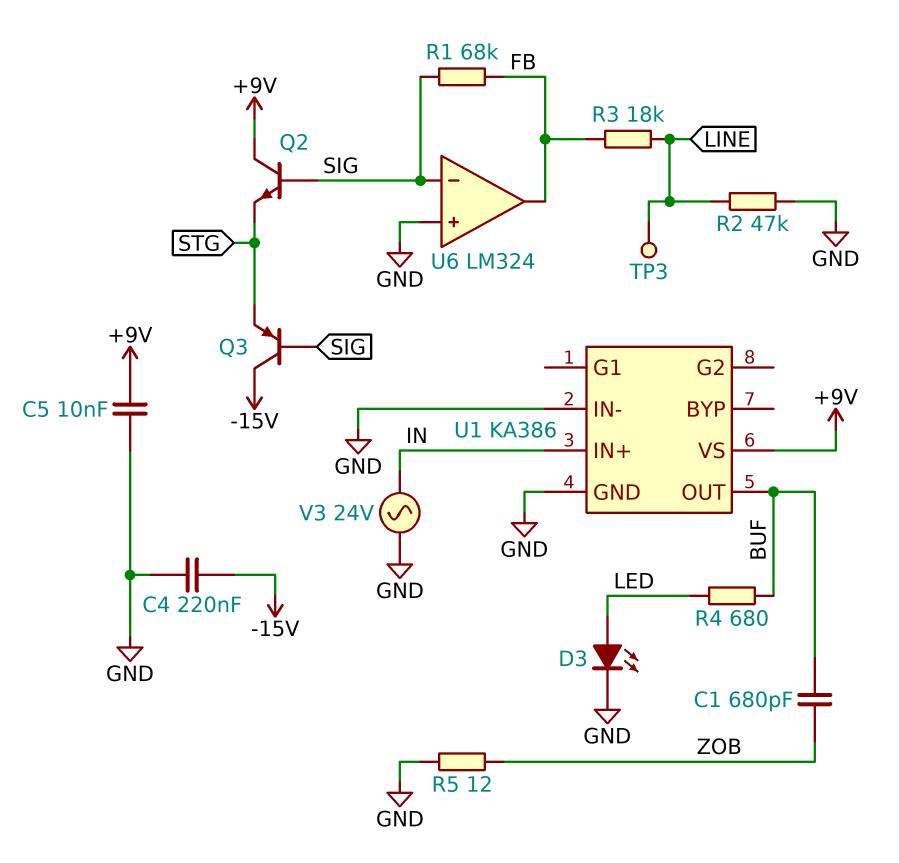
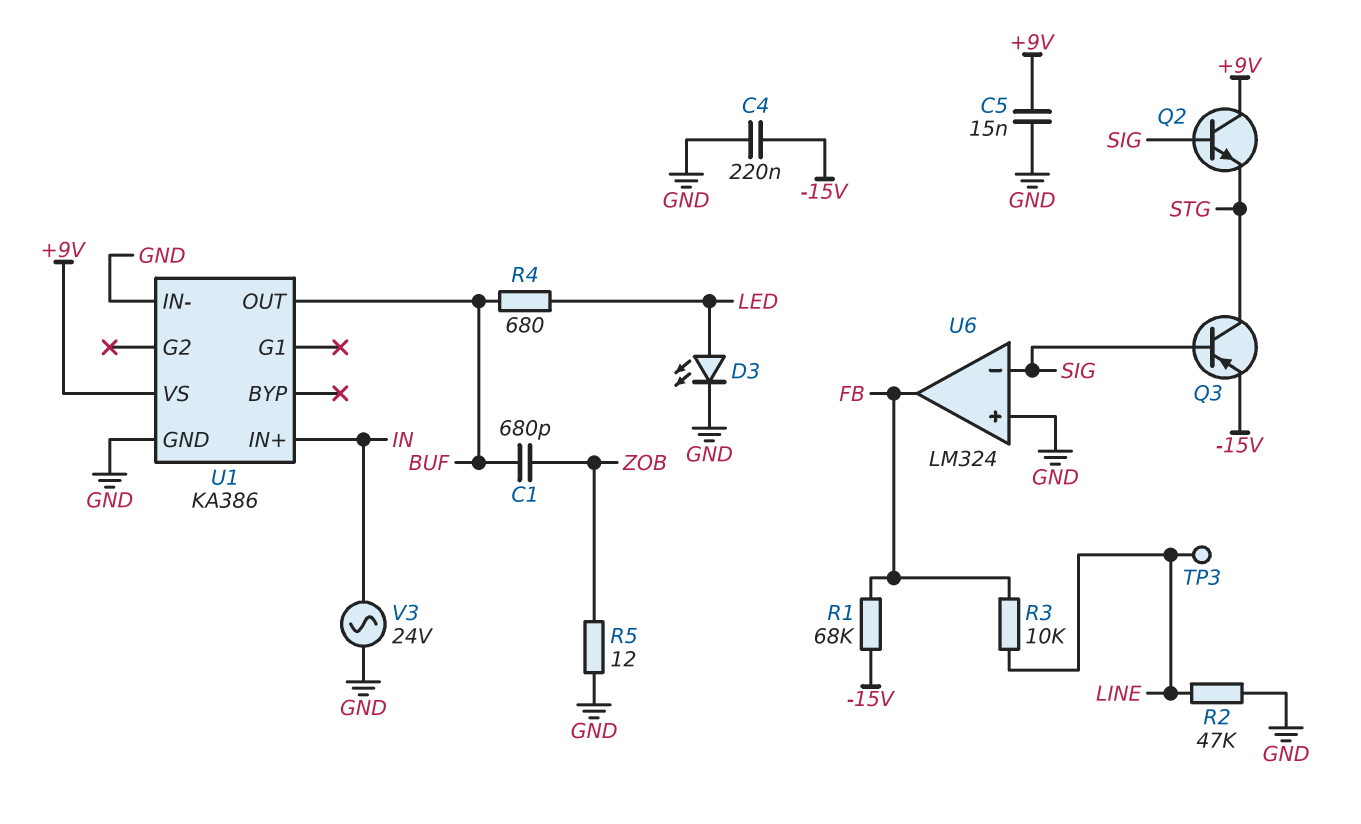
C5: 10nF (+9V, GND) -> 15nF (+9V, GND)
Q3: PNP (B SIG, C -15V, E STG) -> PNP (B SIG, C STG, E -15V)
R1: 68k (FB, SIG) -> 68k (-15V, FB)
R3: 18k (FB, LINE) -> 10k (FB, LINE)

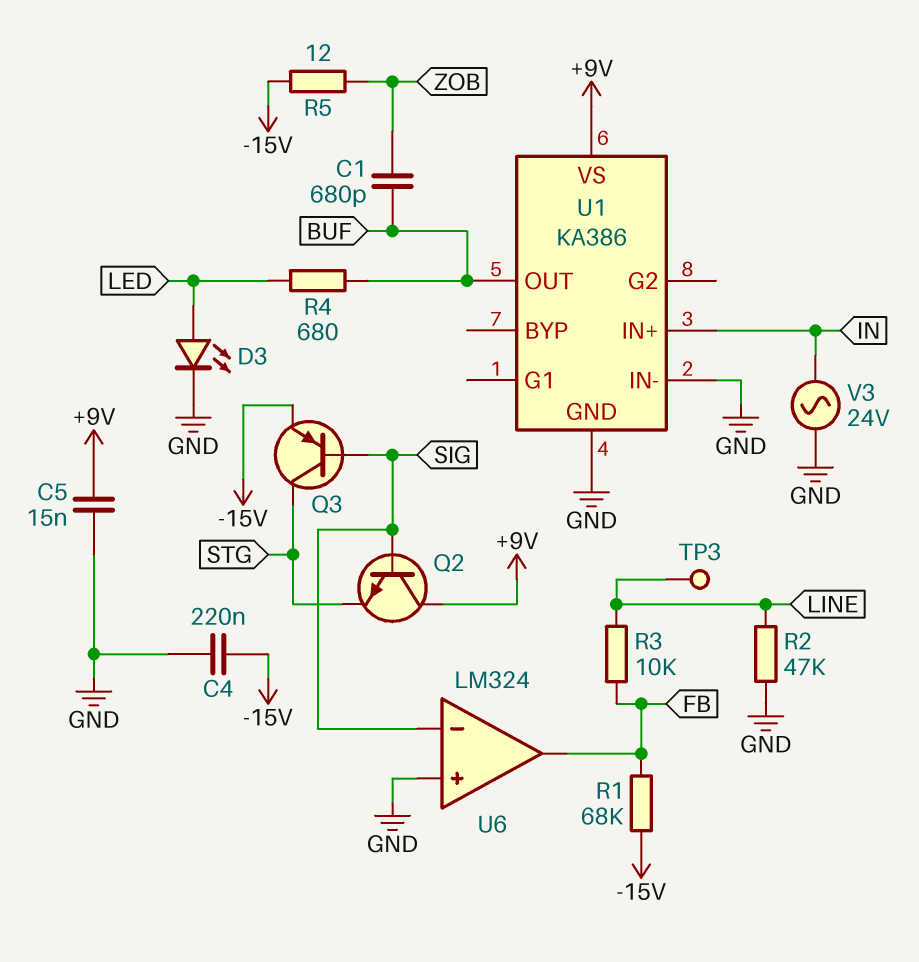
R5: 12 (GND, ZOB) -> 12 (-15V, ZOB)

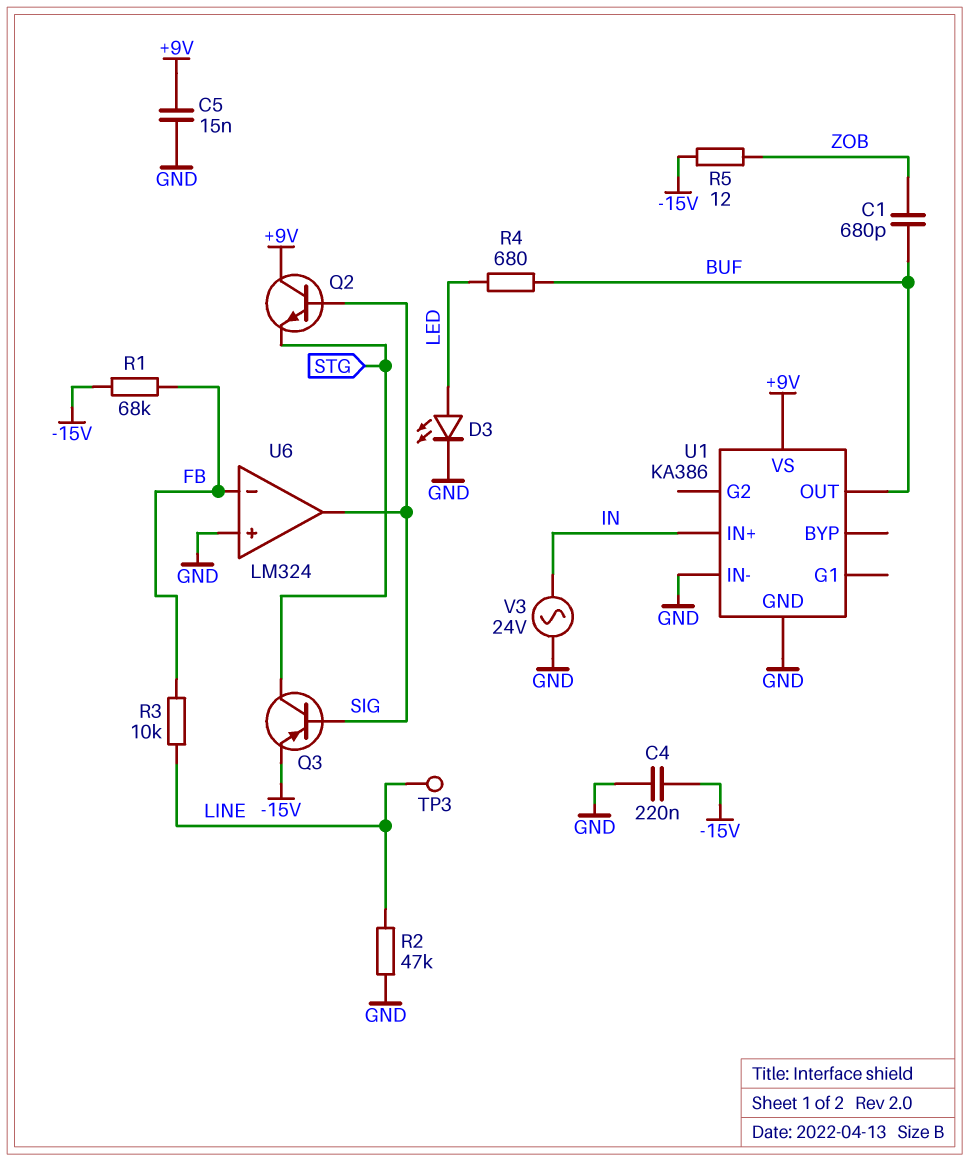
U6 pin in-: SIG -> FB
U6 pin out: FB -> SIG

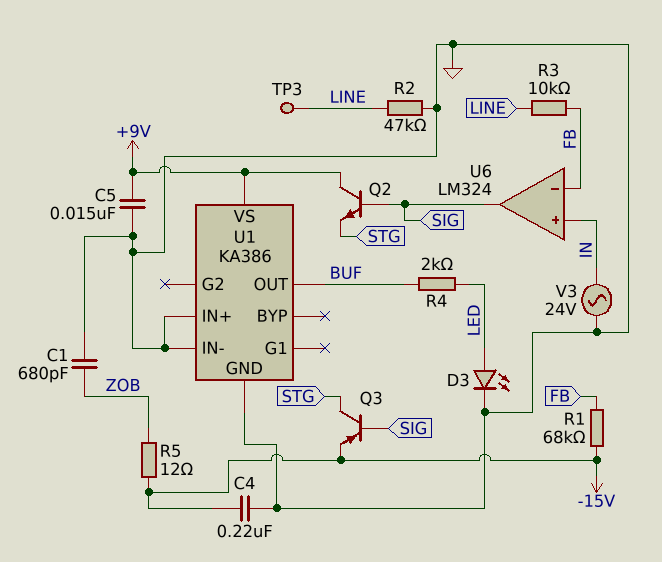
C1: 680pF (BUF, ZOB) -> 680pF (GND, ZOB)
R4: 680 (BUF, LED) -> 2k (BUF, LED)
U1 pin IN+: IN -> GND
U6 pin in+: GND -> IN

